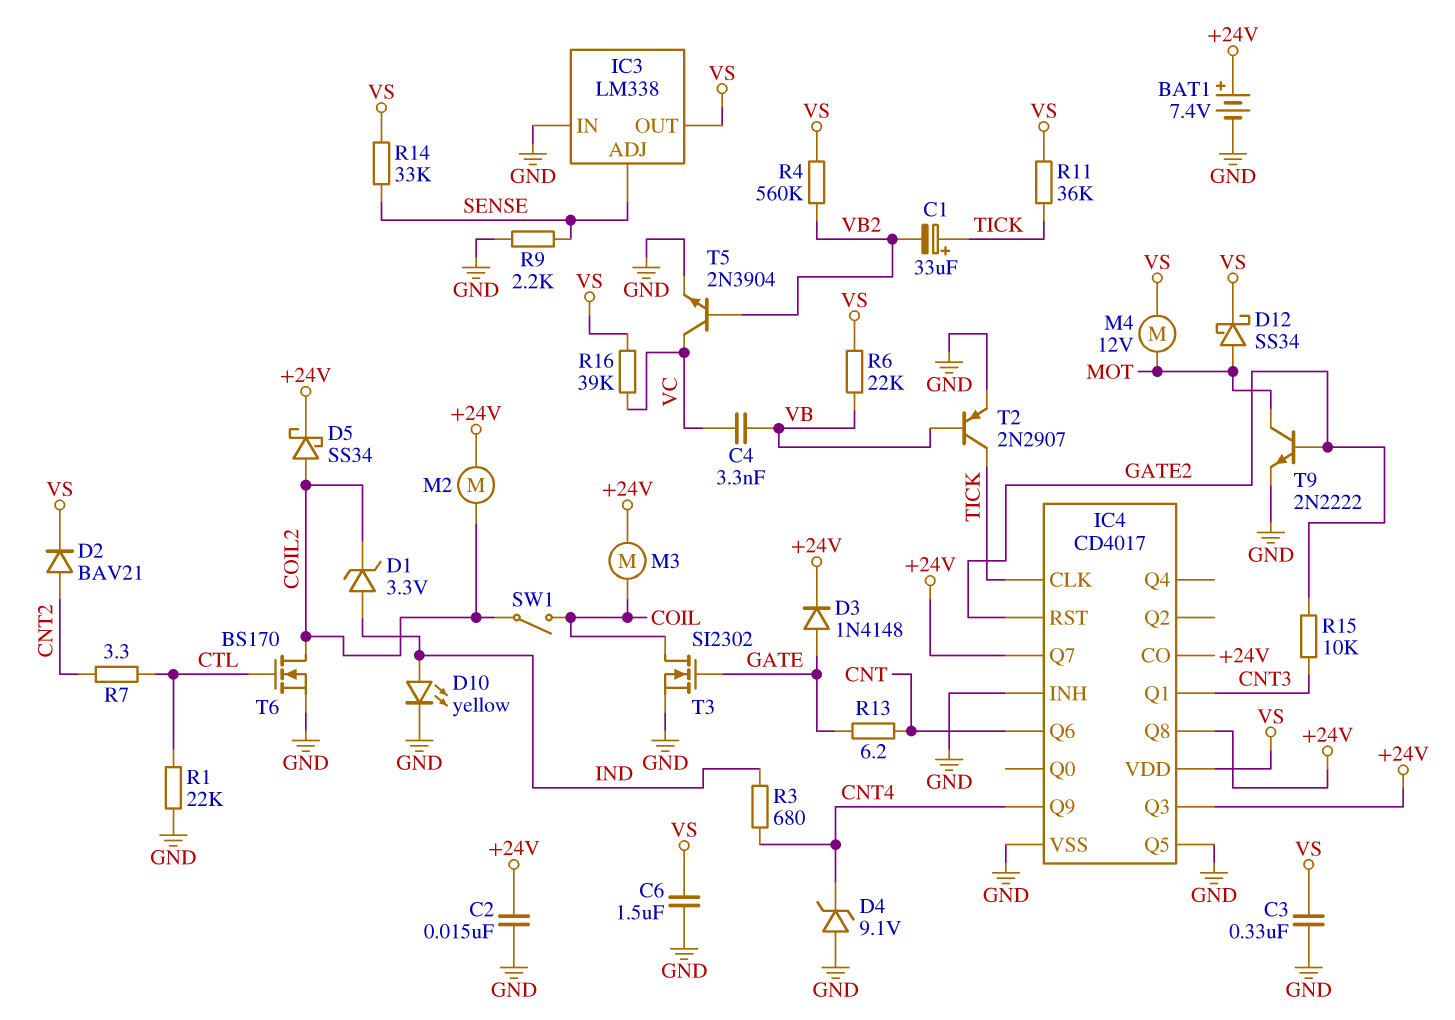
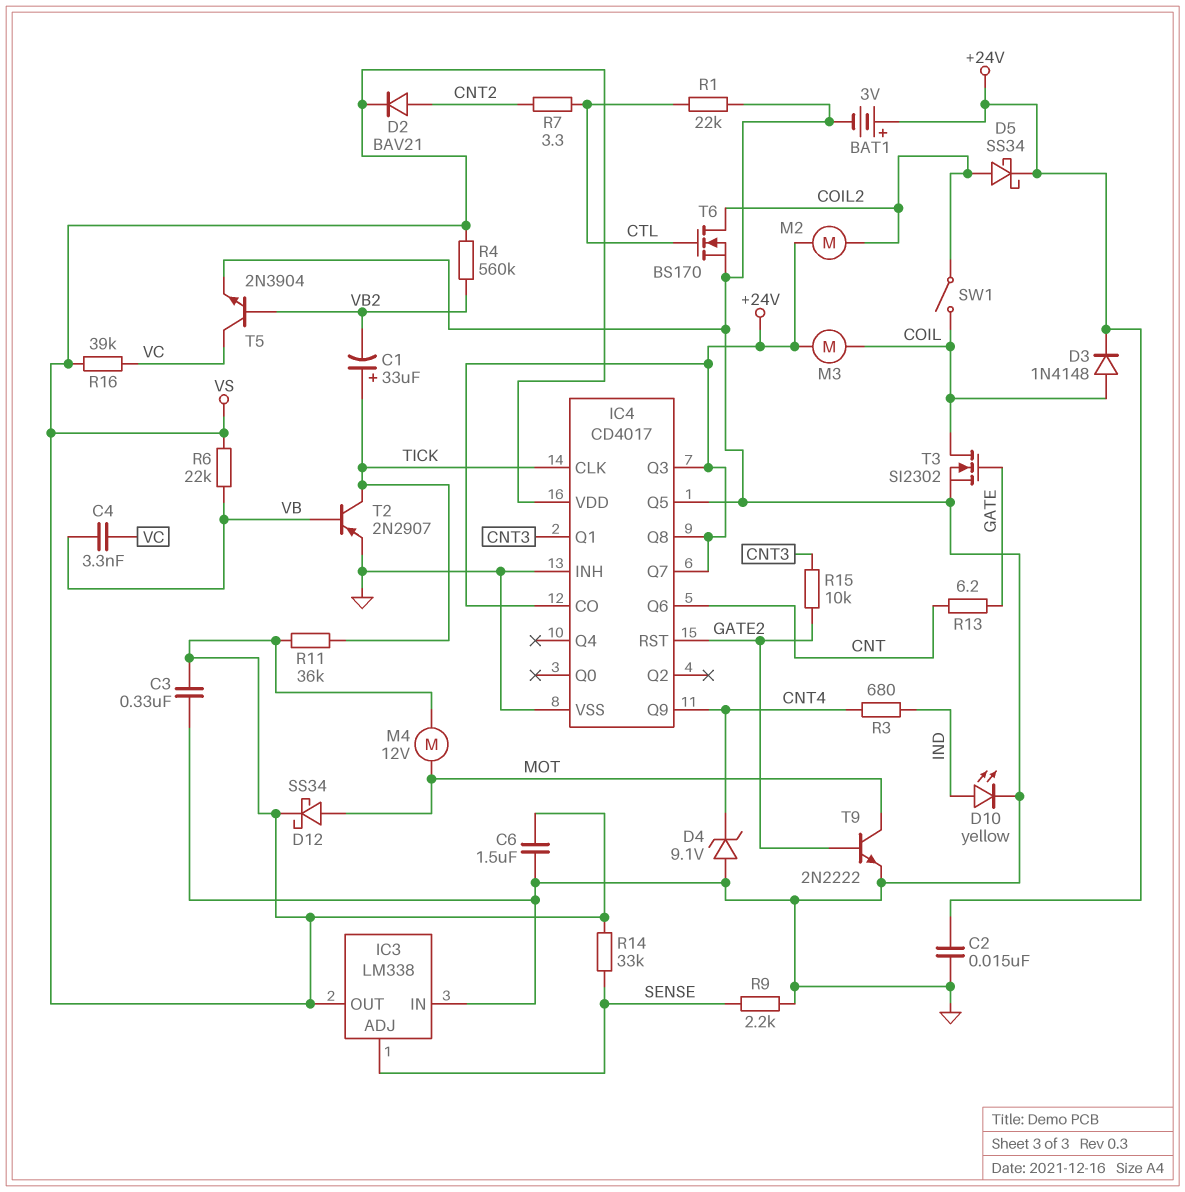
BAT1: 7.4V (plus +24V, minus GND) -> 3V (plus +24V, minus GND)
D1: zener 3.3V (A IND, K COIL2) -> none
D3: diode 1N4148 (A GATE, K +24V) -> diode 1N4148 (A COIL, K +24V)

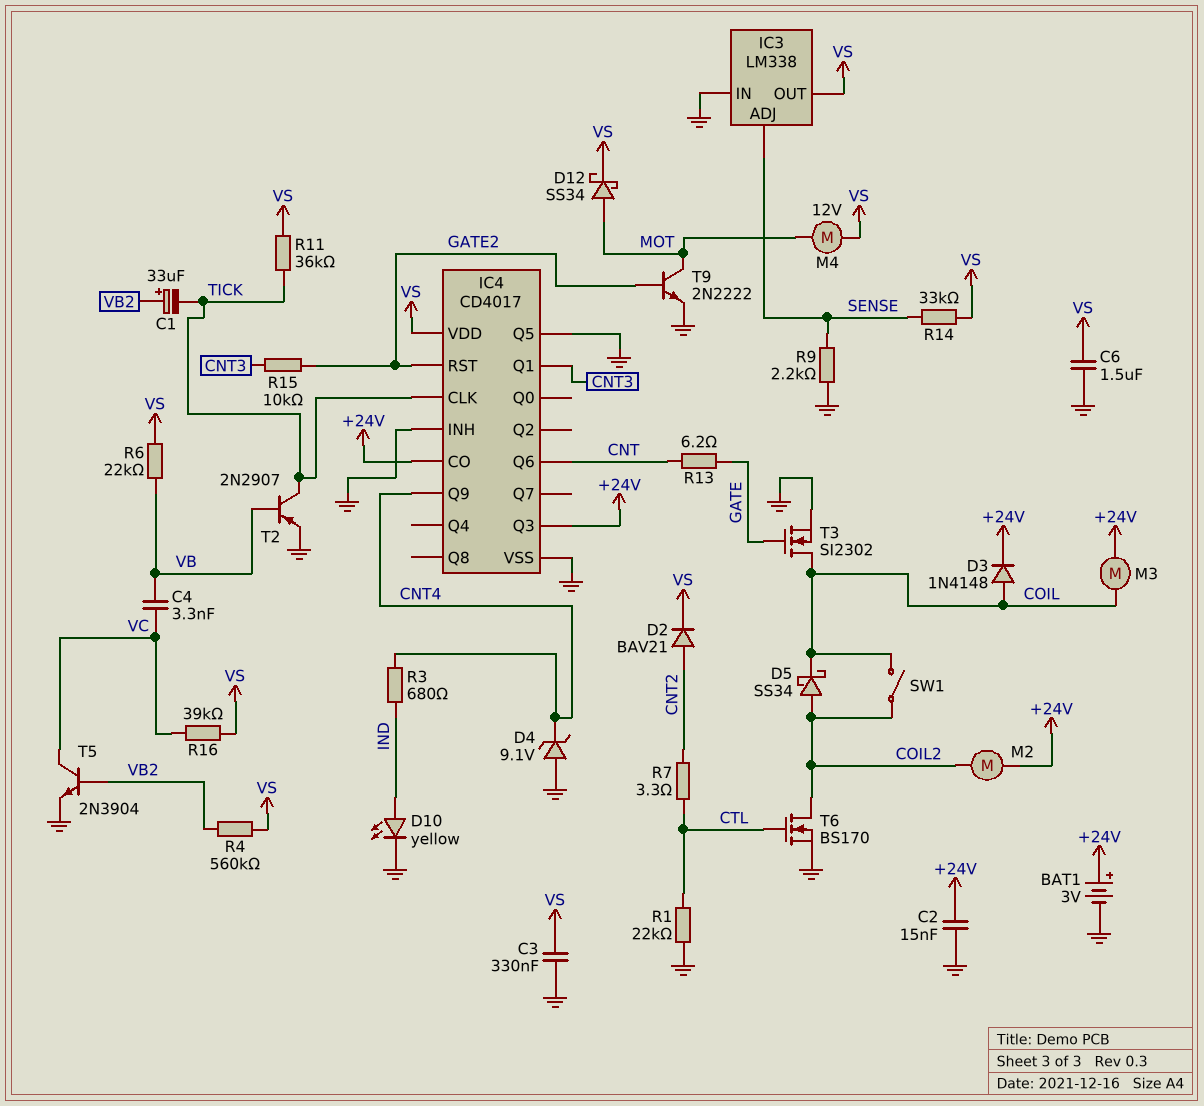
C1: 33uF (plus TICK, minus VB2) -> 33uF (plus VB2, minus TICK)
D5: schottky SS34 (A COIL2, K +24V) -> schottky SS34 (A COIL2, K COIL)
IC4 pin Q7: +24V -> none
IC4 pin Q8: +24V -> none

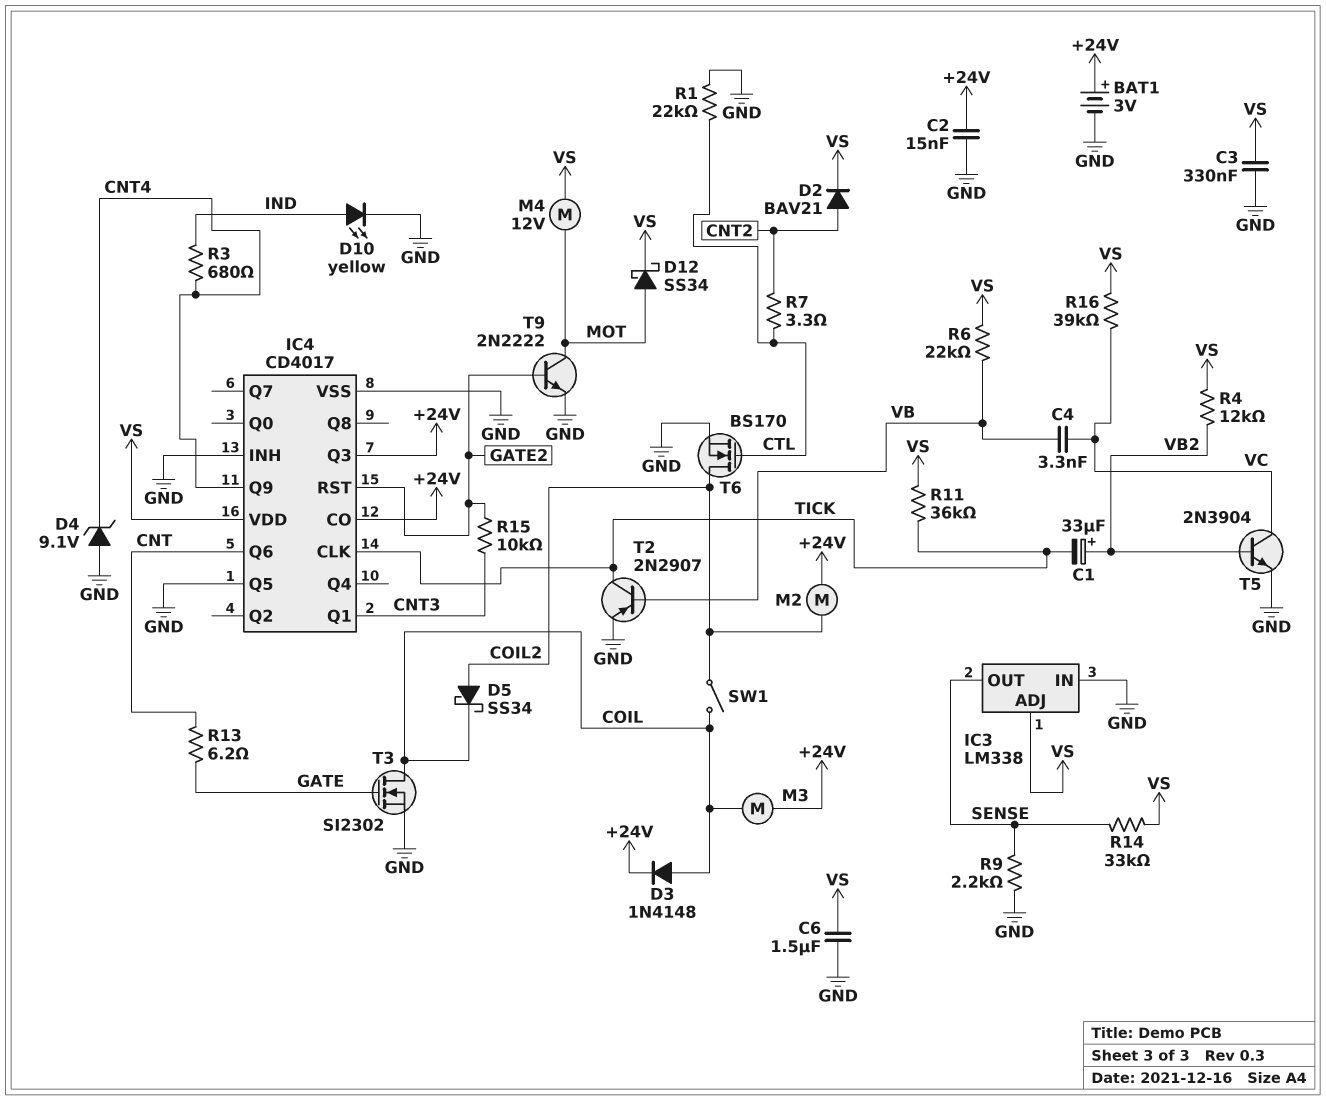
IC3 pin ADJ: SENSE -> VS
IC3 pin OUT: VS -> SENSE
R4: 560k (VB2, VS) -> 12k (VB2, VS)

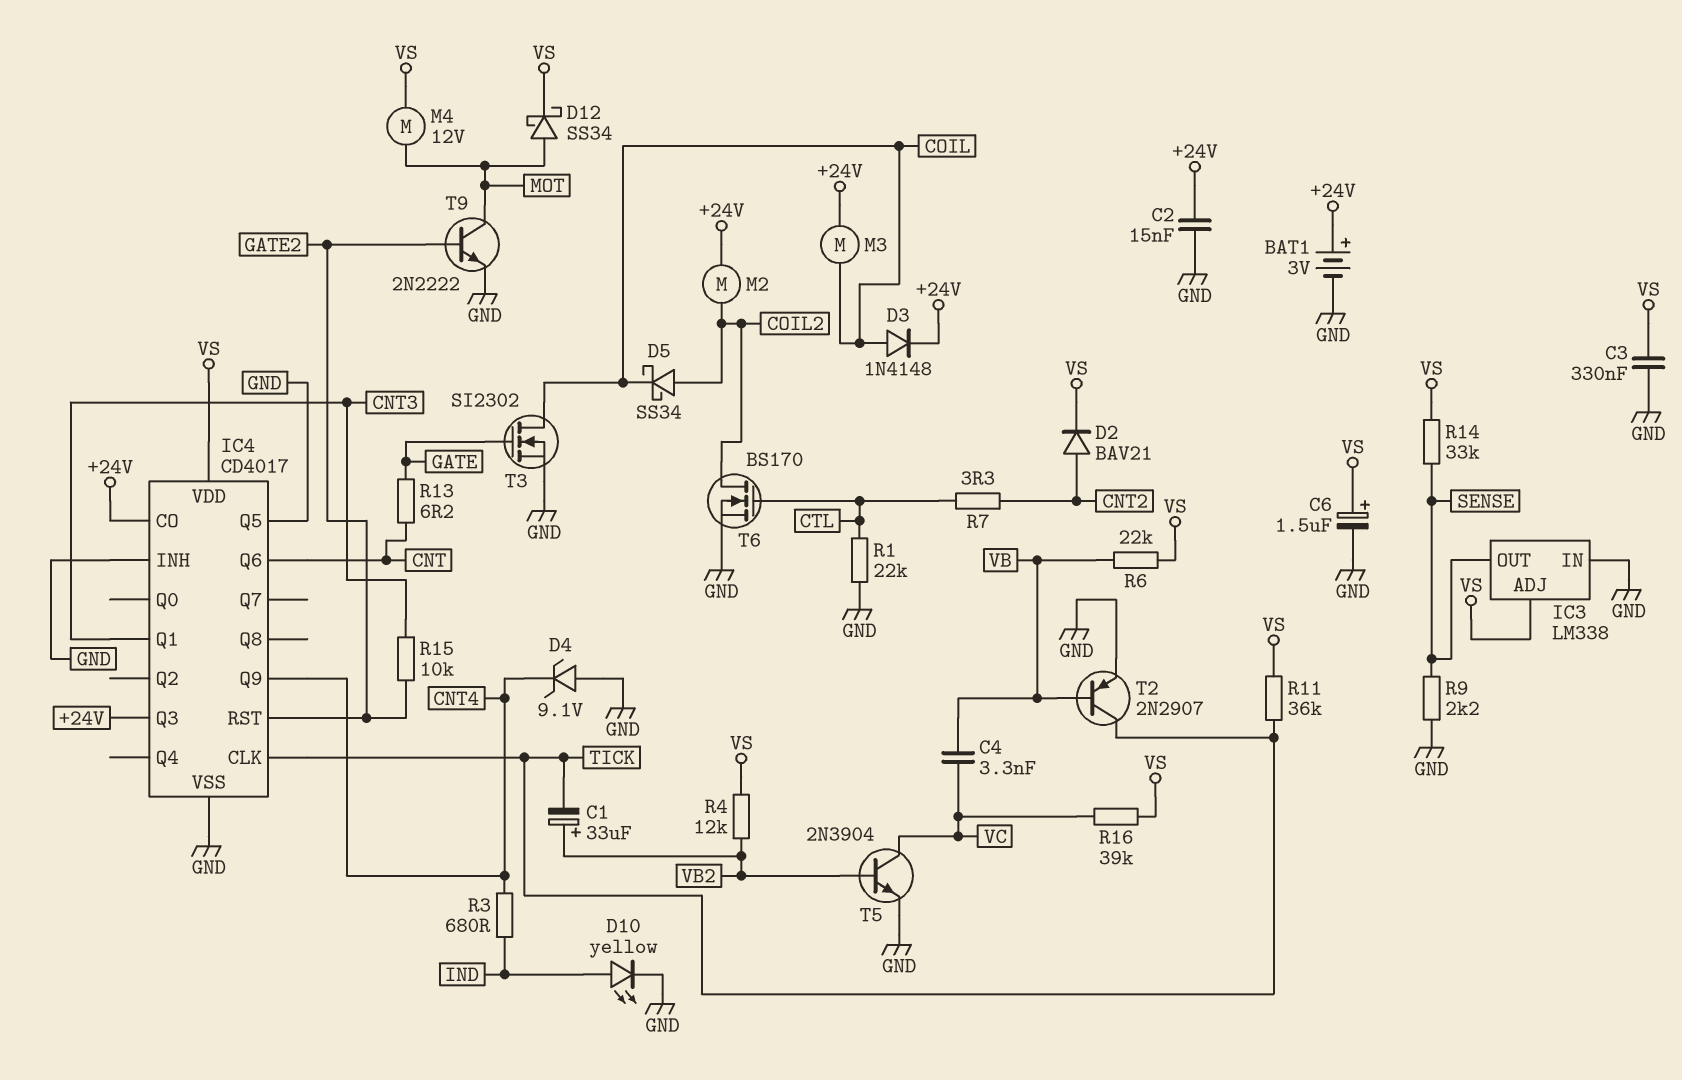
C6: 1.5uF (GND, VS) -> 1.5uF (plus VS, minus GND)
SW1: switch (COIL, COIL2) -> none

